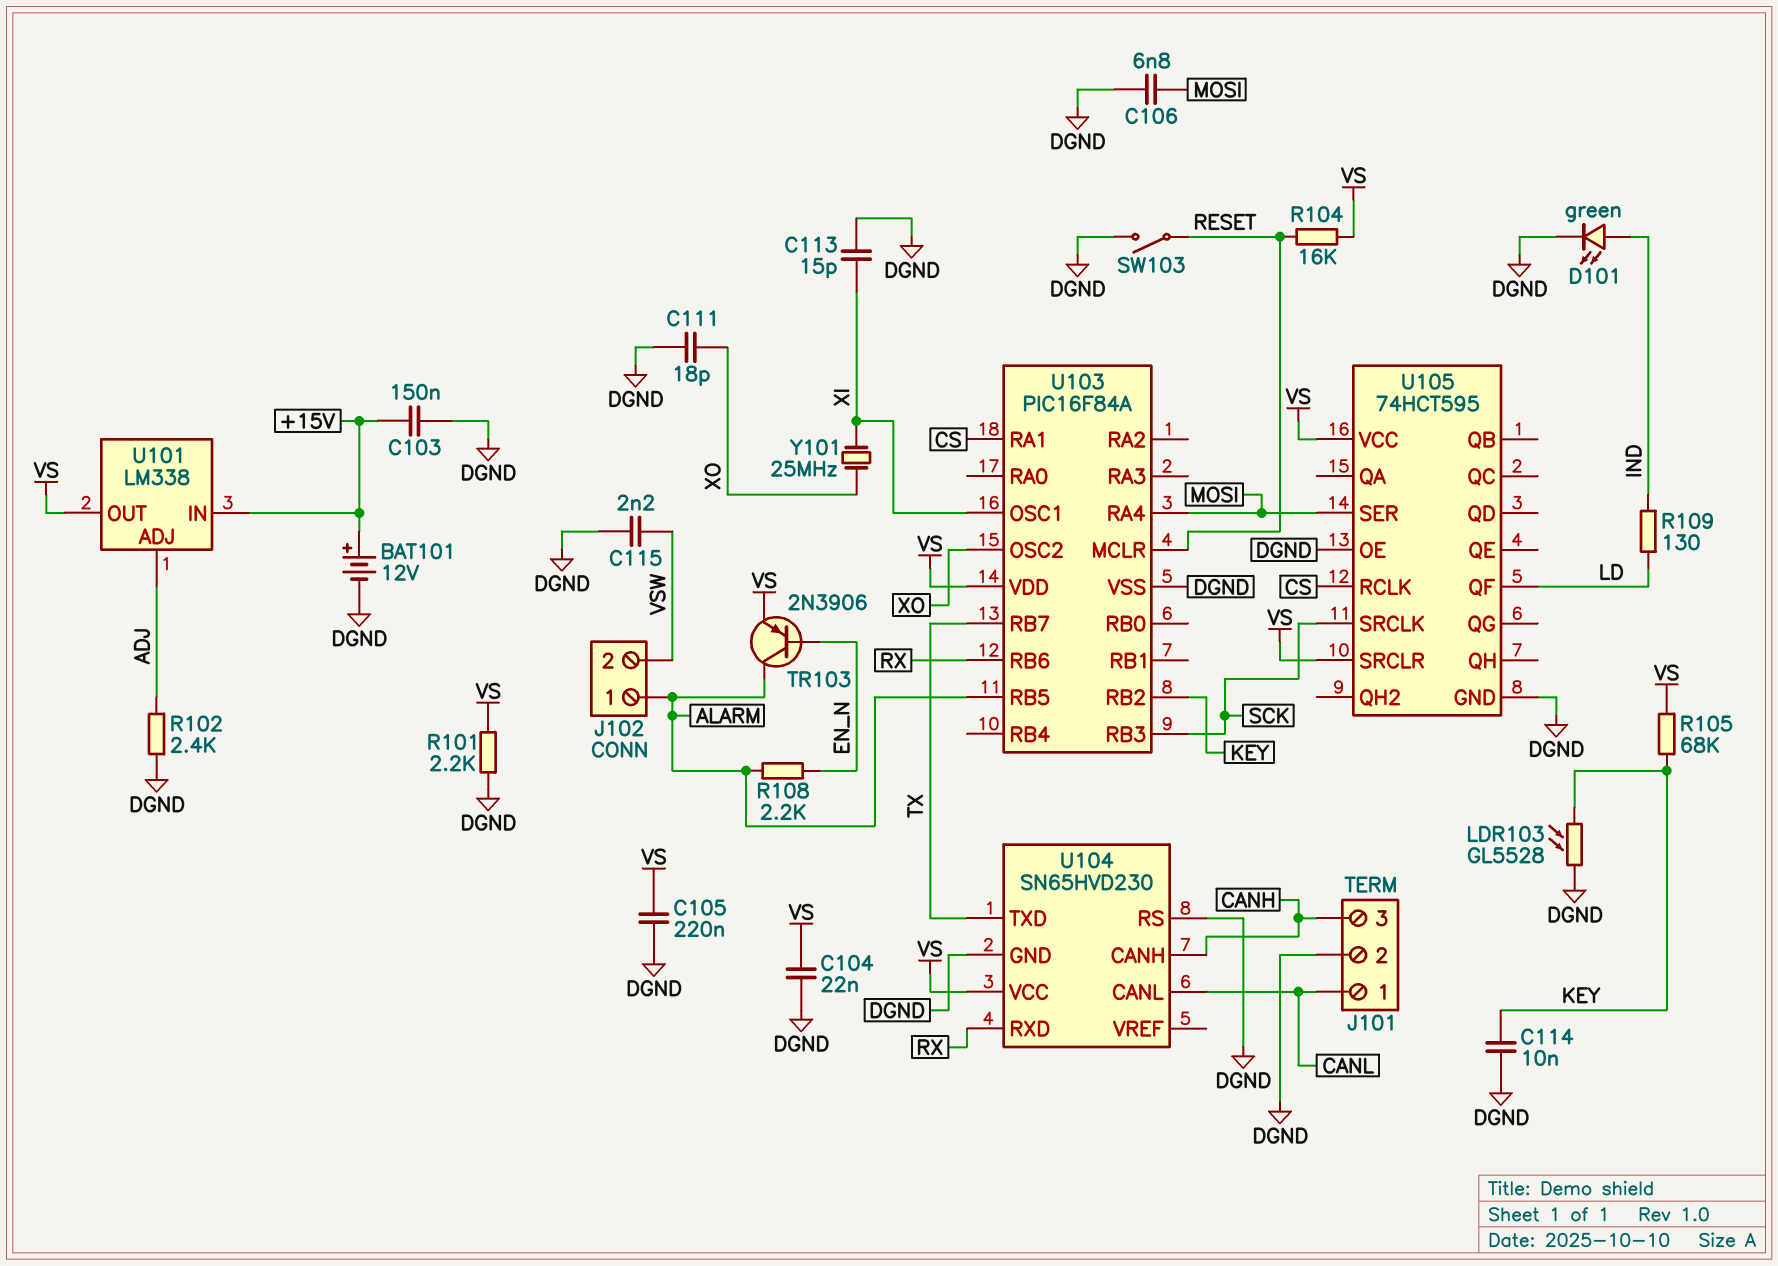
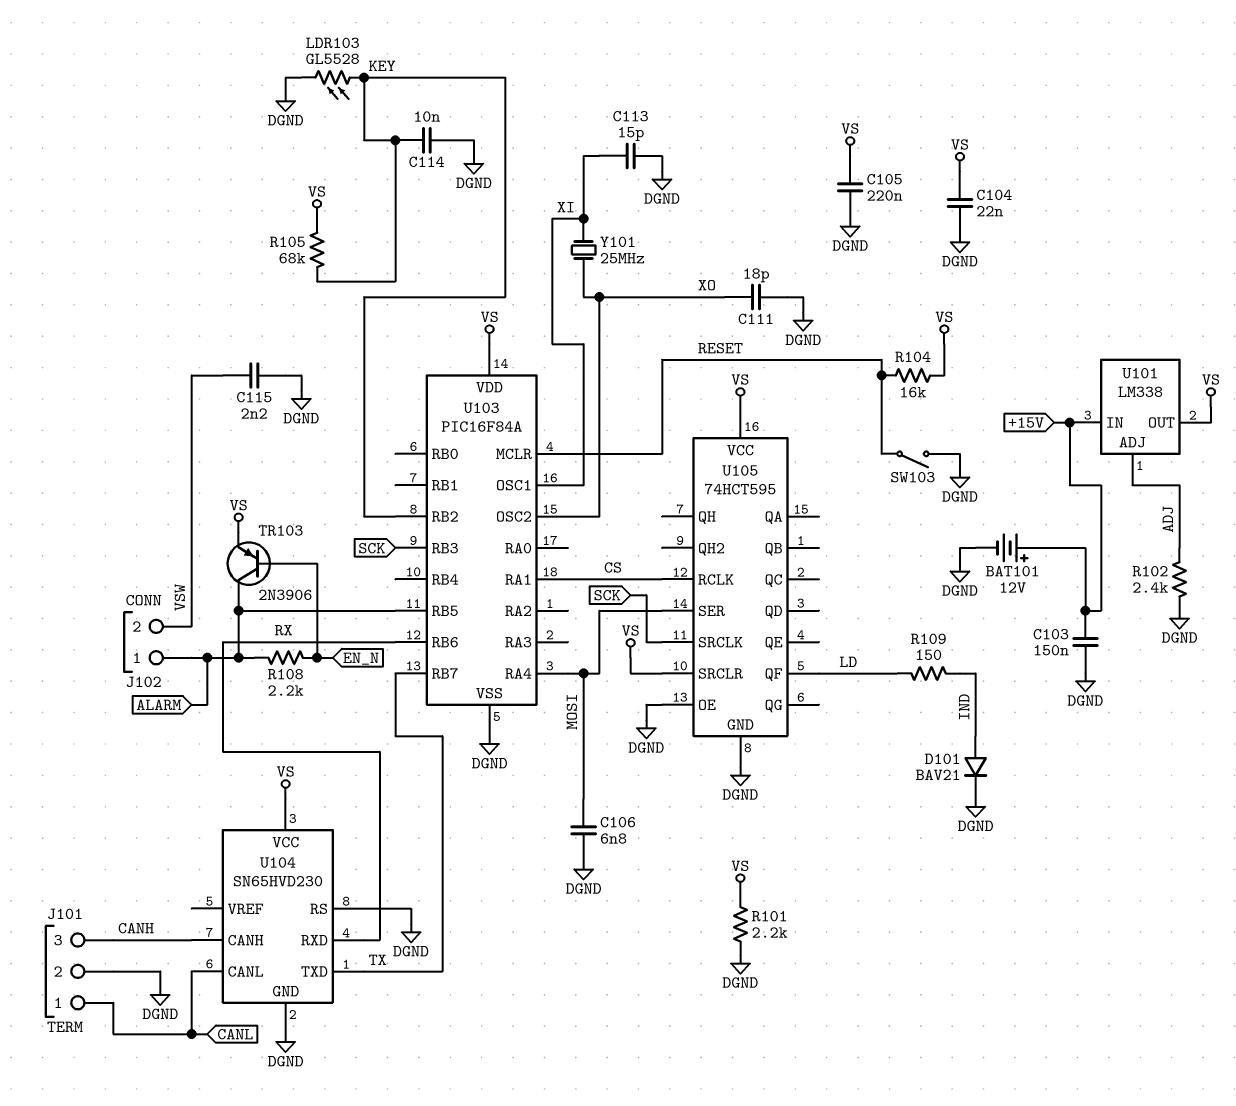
D101: LED green (A IND, K DGND) -> diode BAV21 (A IND, K DGND)
R109: 130 (IND, LD) -> 150 (IND, LD)

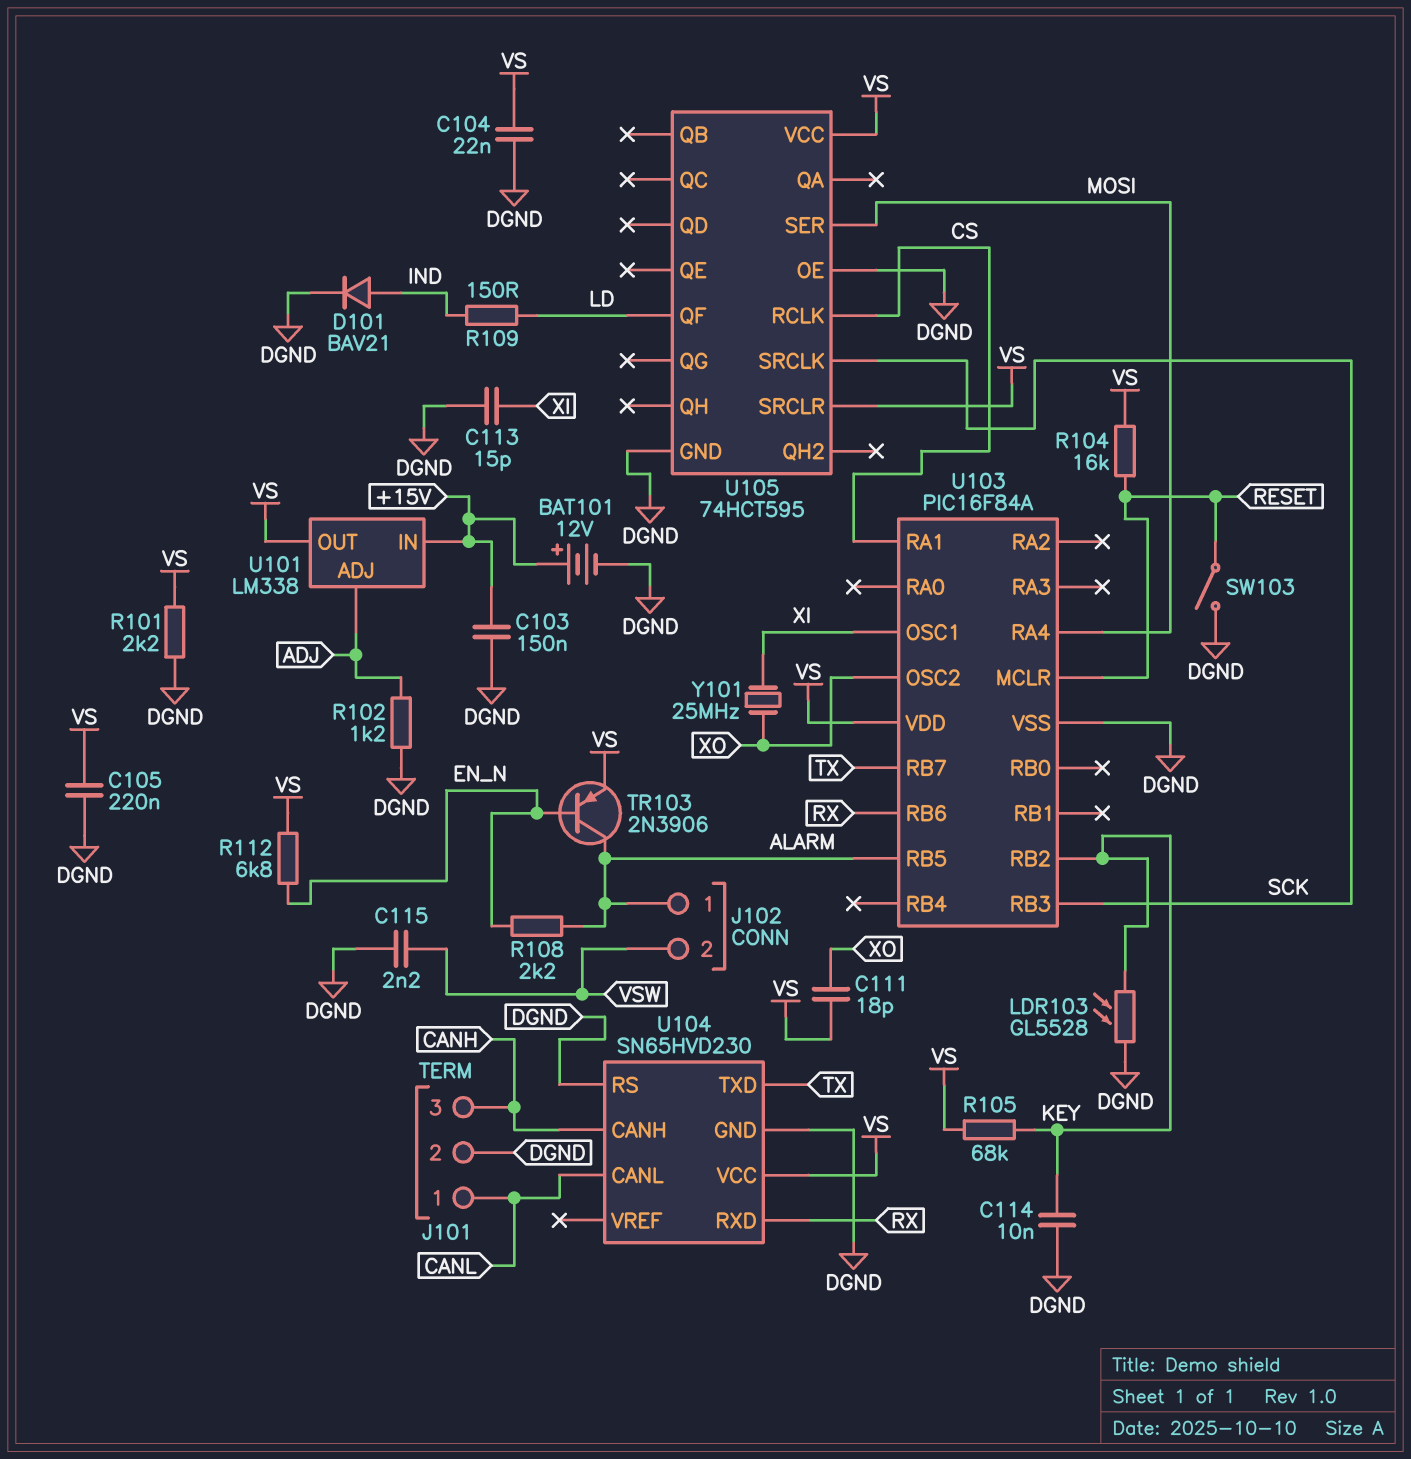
C106: 6.8nF (DGND, MOSI) -> none
C111: 18pF (DGND, XO) -> 18pF (VS, XO)
R102: 2.4k (ADJ, DGND) -> 1.2k (ADJ, DGND)
R112: none -> 6.8k (EN_N, VS)

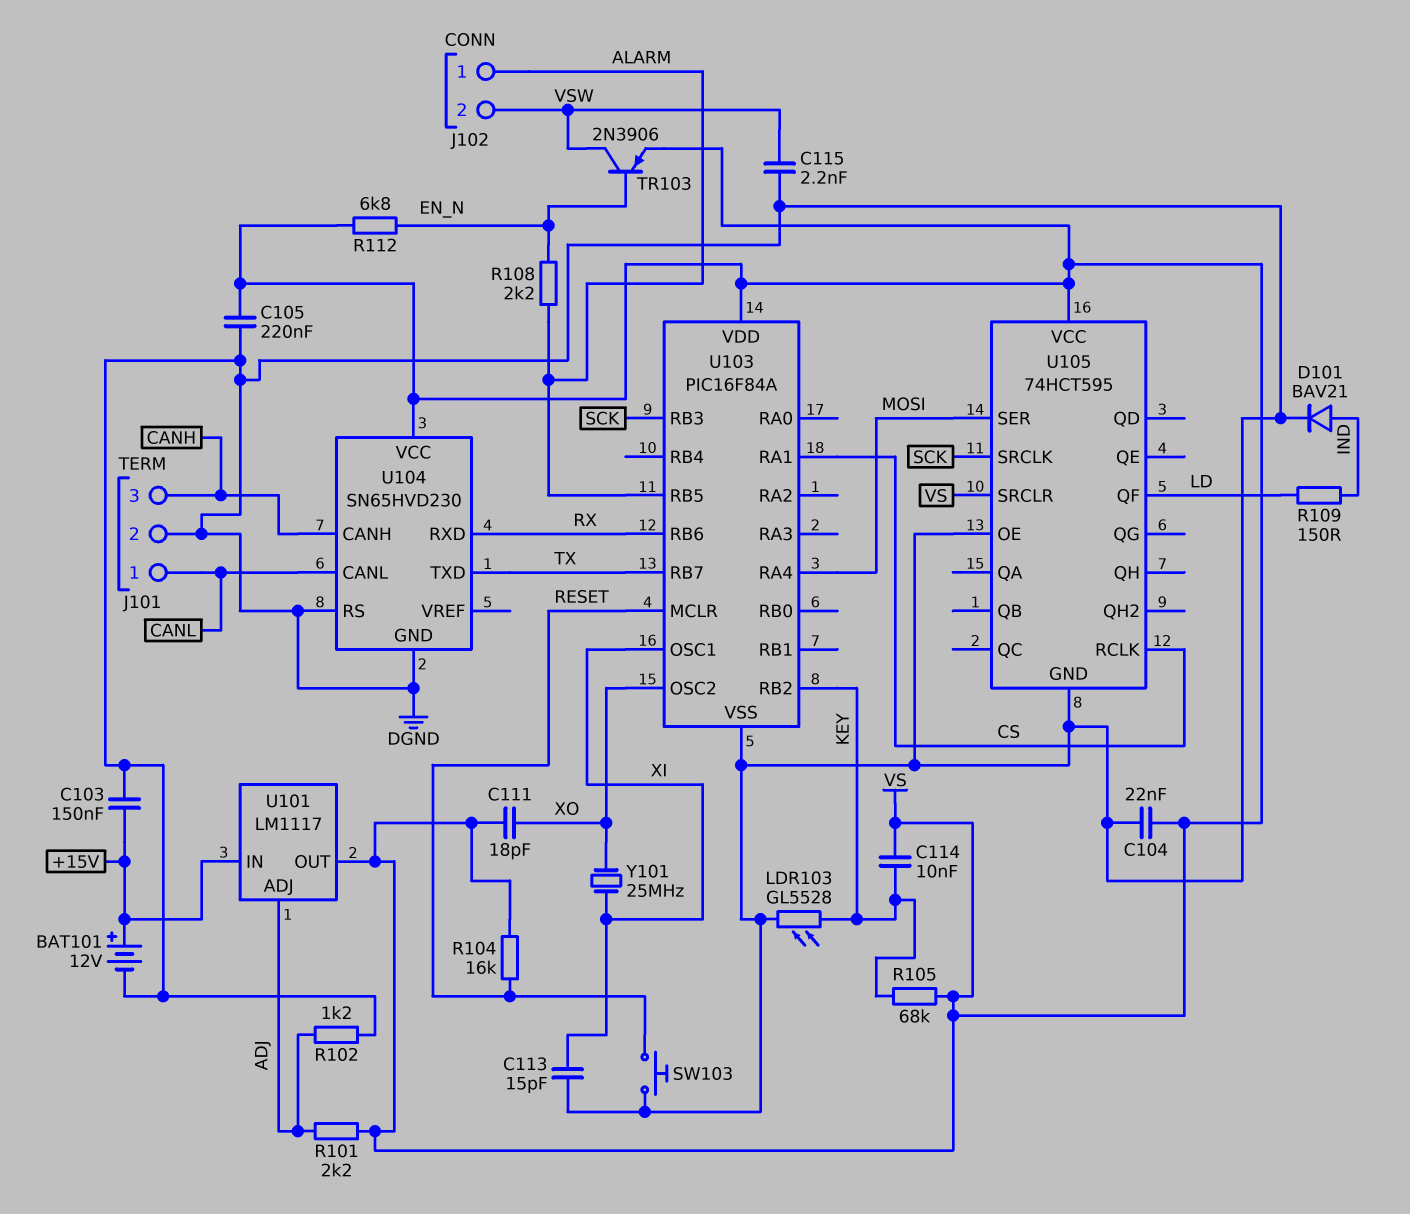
C114: 10nF (DGND, KEY) -> 10nF (KEY, VS)
R101: 2.2k (DGND, VS) -> 2.2k (ADJ, VS)
SW103: switch (DGND, RESET) -> button (DGND, RESET)
TR103: PNP 2N3906 (B EN_N, C ALARM, E VS) -> PNP 2N3906 (B EN_N, C VSW, E VS)
U101: LM338 -> LM1117

